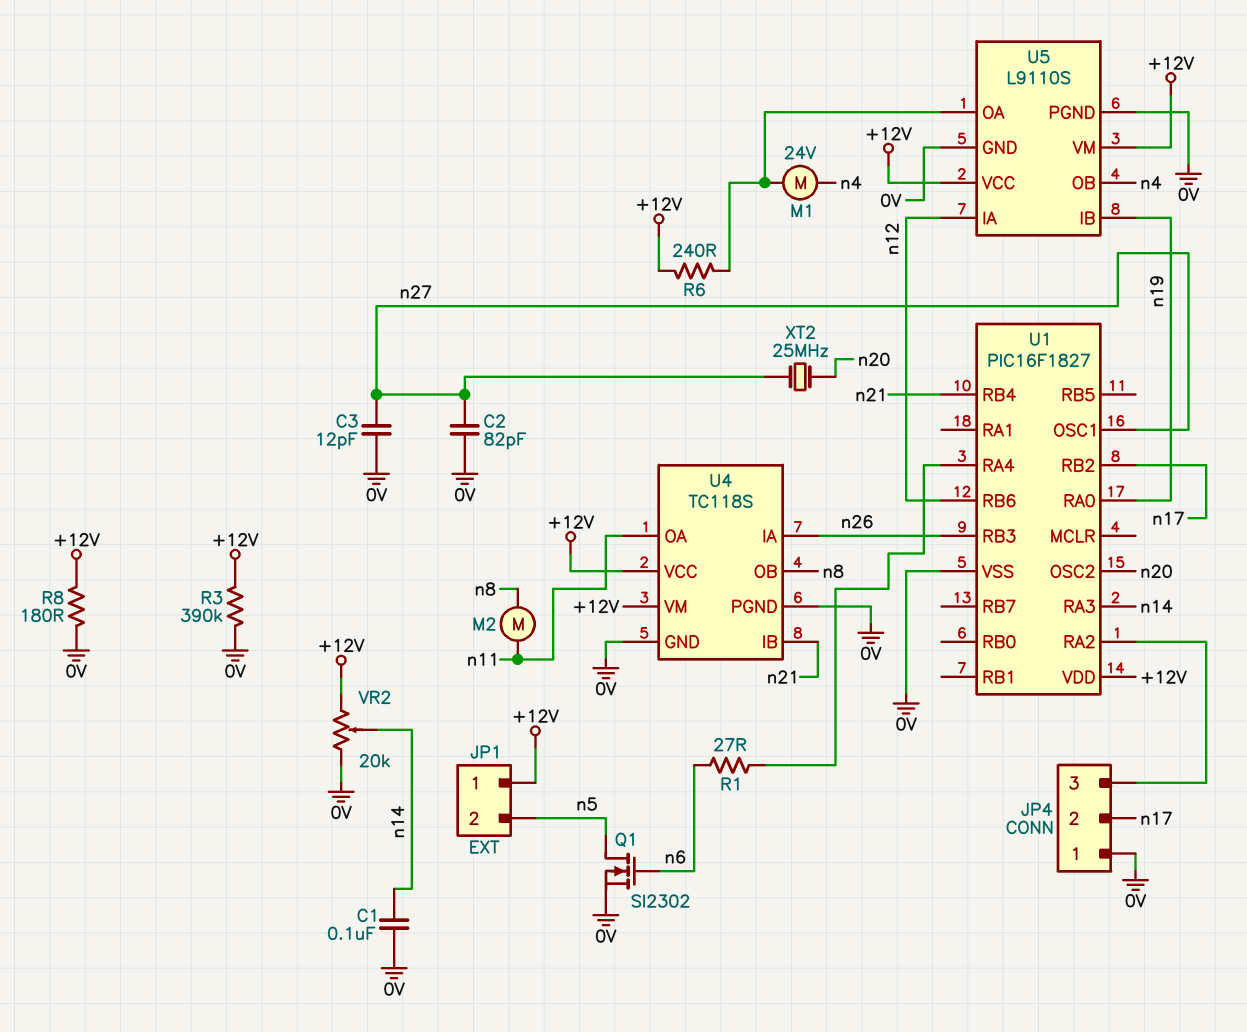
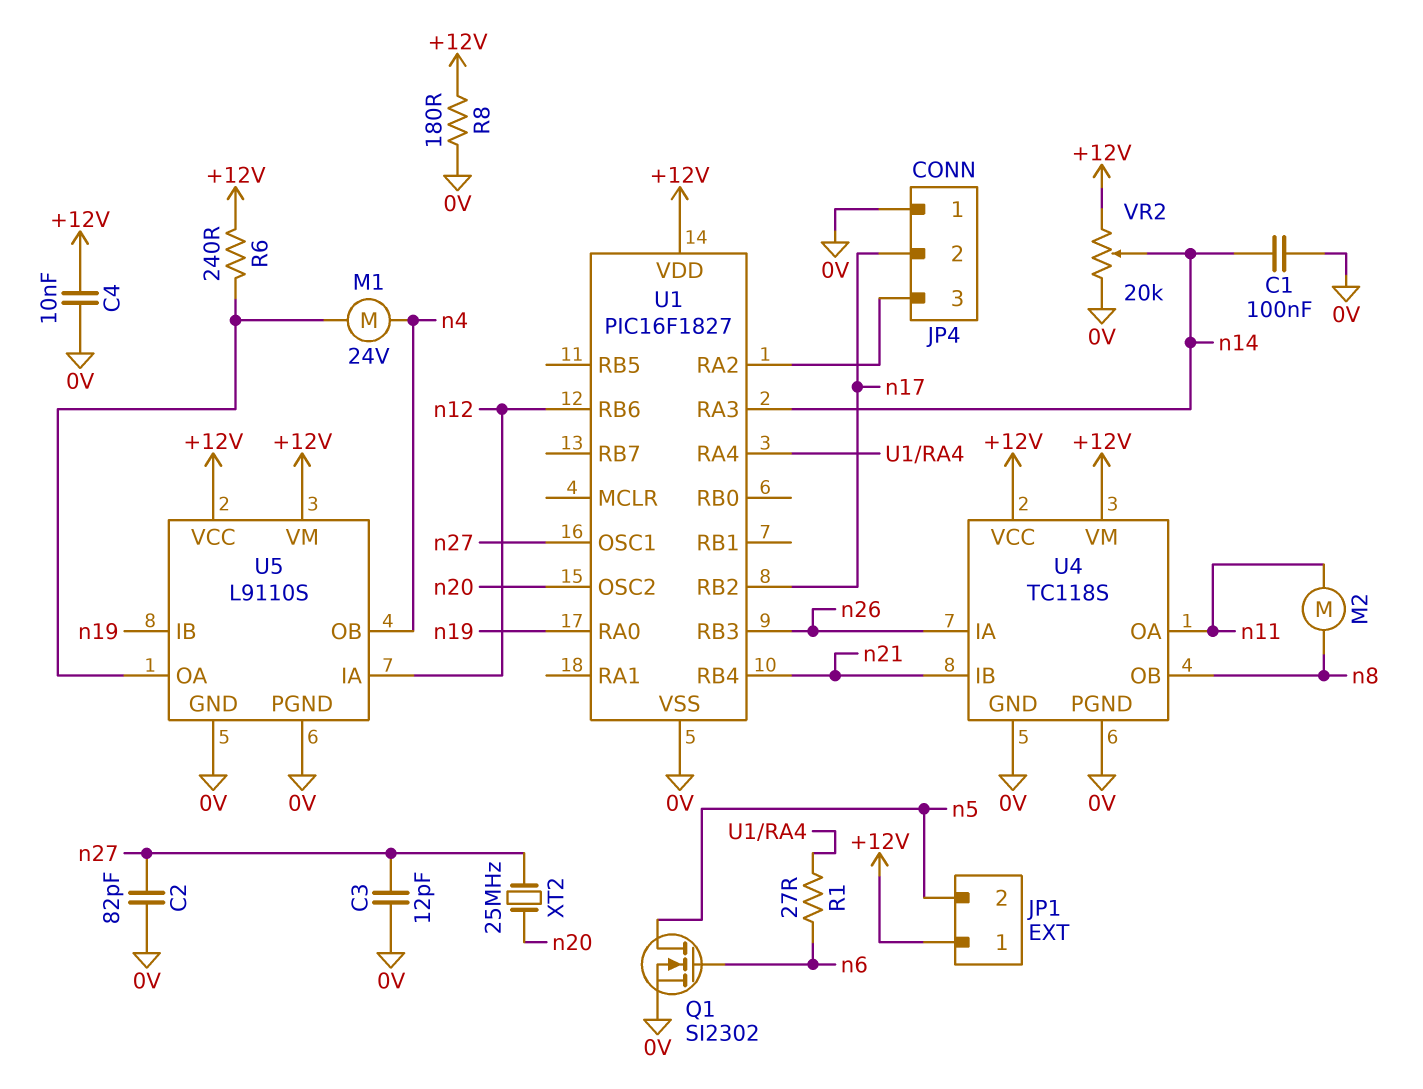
C4: none -> 10nF (+12V, 0V)
R3: 390k (+12V, 0V) -> none

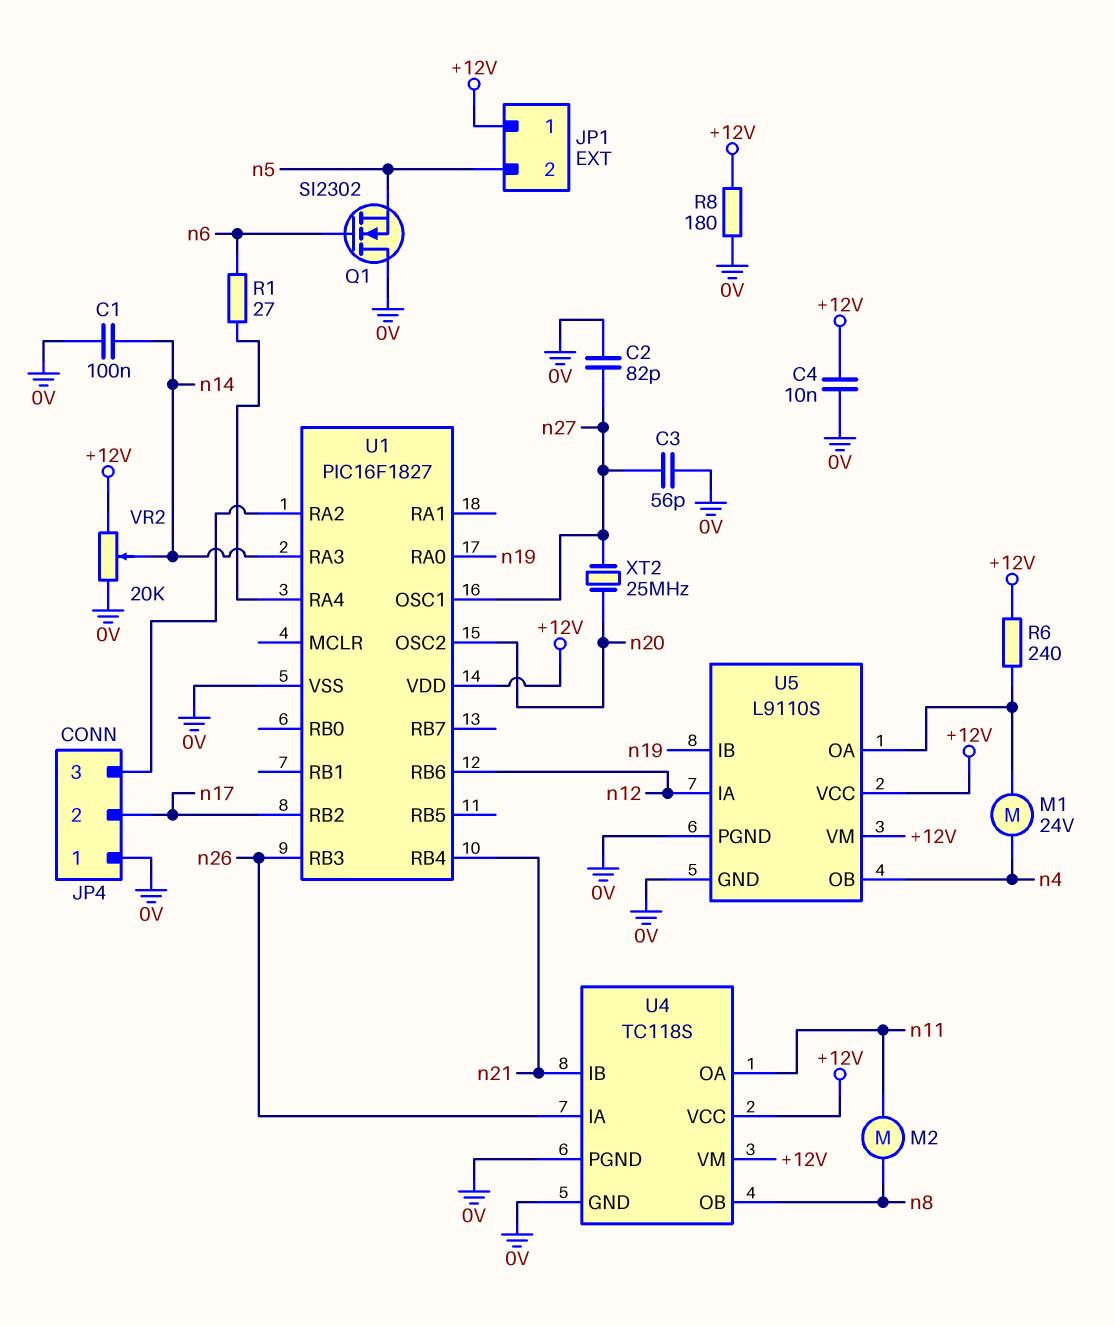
C3: 12pF (0V, n27) -> 56pF (0V, n27)
Q1: NMOS SI2302 (G n6, D n5, S 0V) -> NMOS SI2302 (G n6, D 0V, S n5)

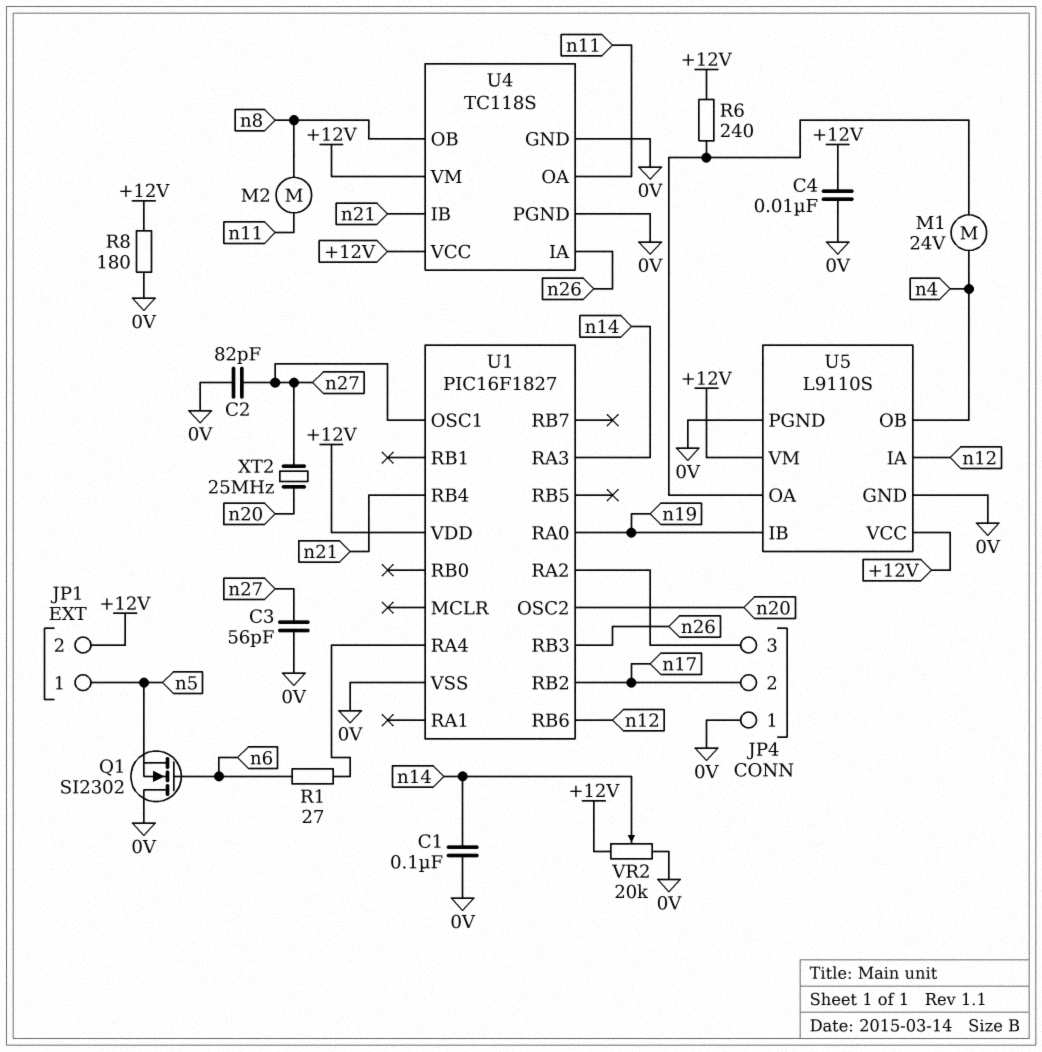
JP1 pin 1: +12V -> n5
JP1 pin 2: n5 -> +12V

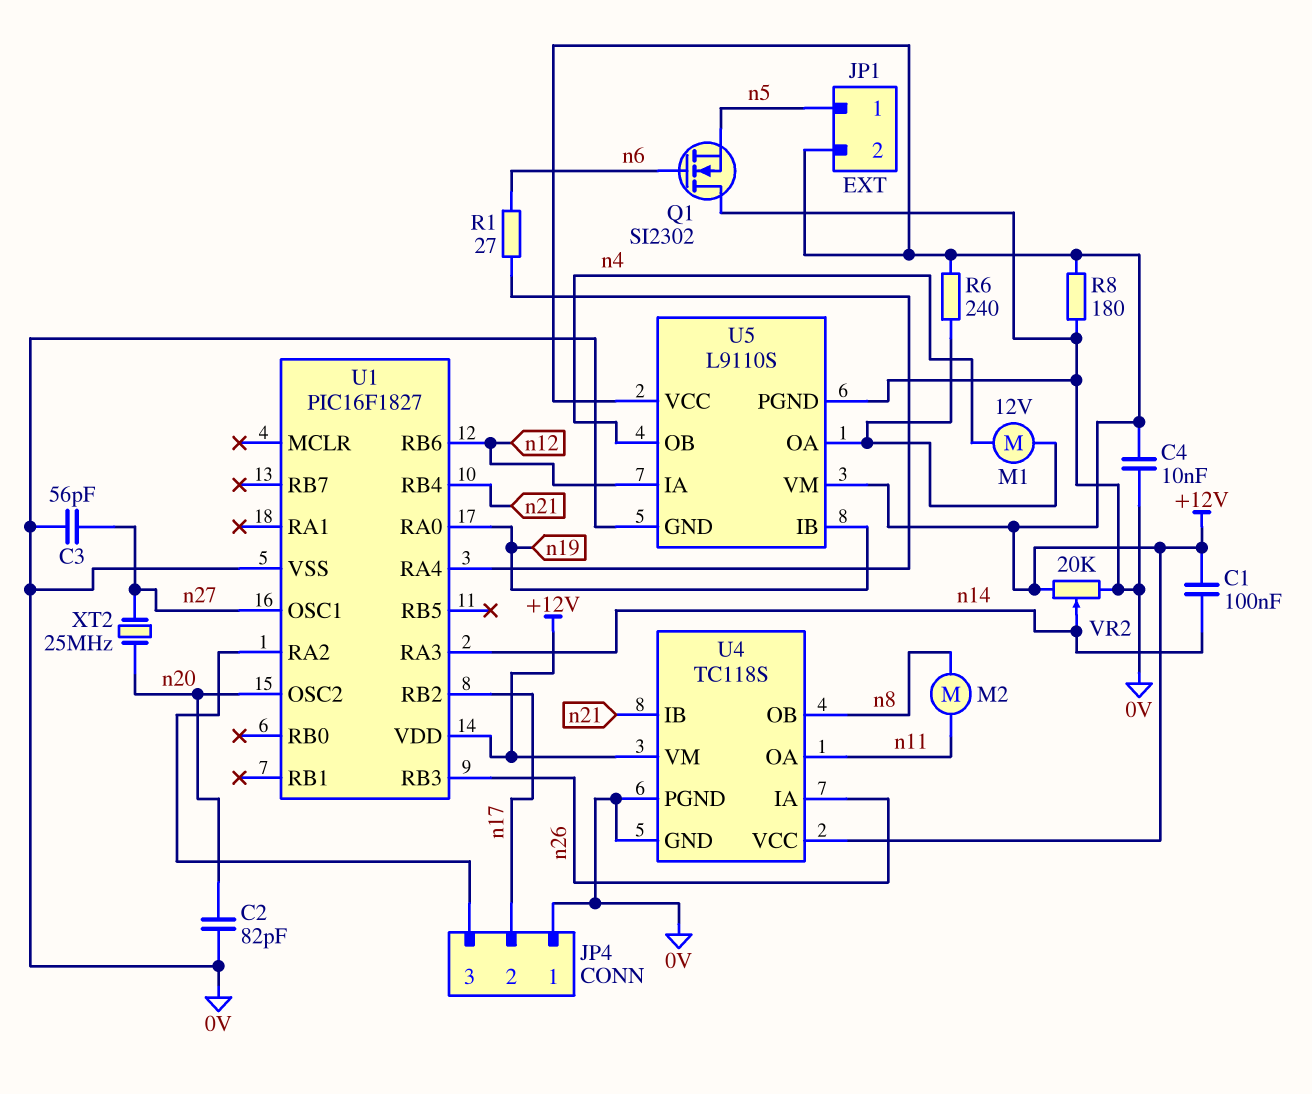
C1: 100nF (0V, n14) -> 100nF (+12V, n14)
C2: 82pF (0V, n27) -> 82pF (0V, n20)
M1: motor 24V (U5/OA, n4) -> motor 12V (U5/OA, n4)

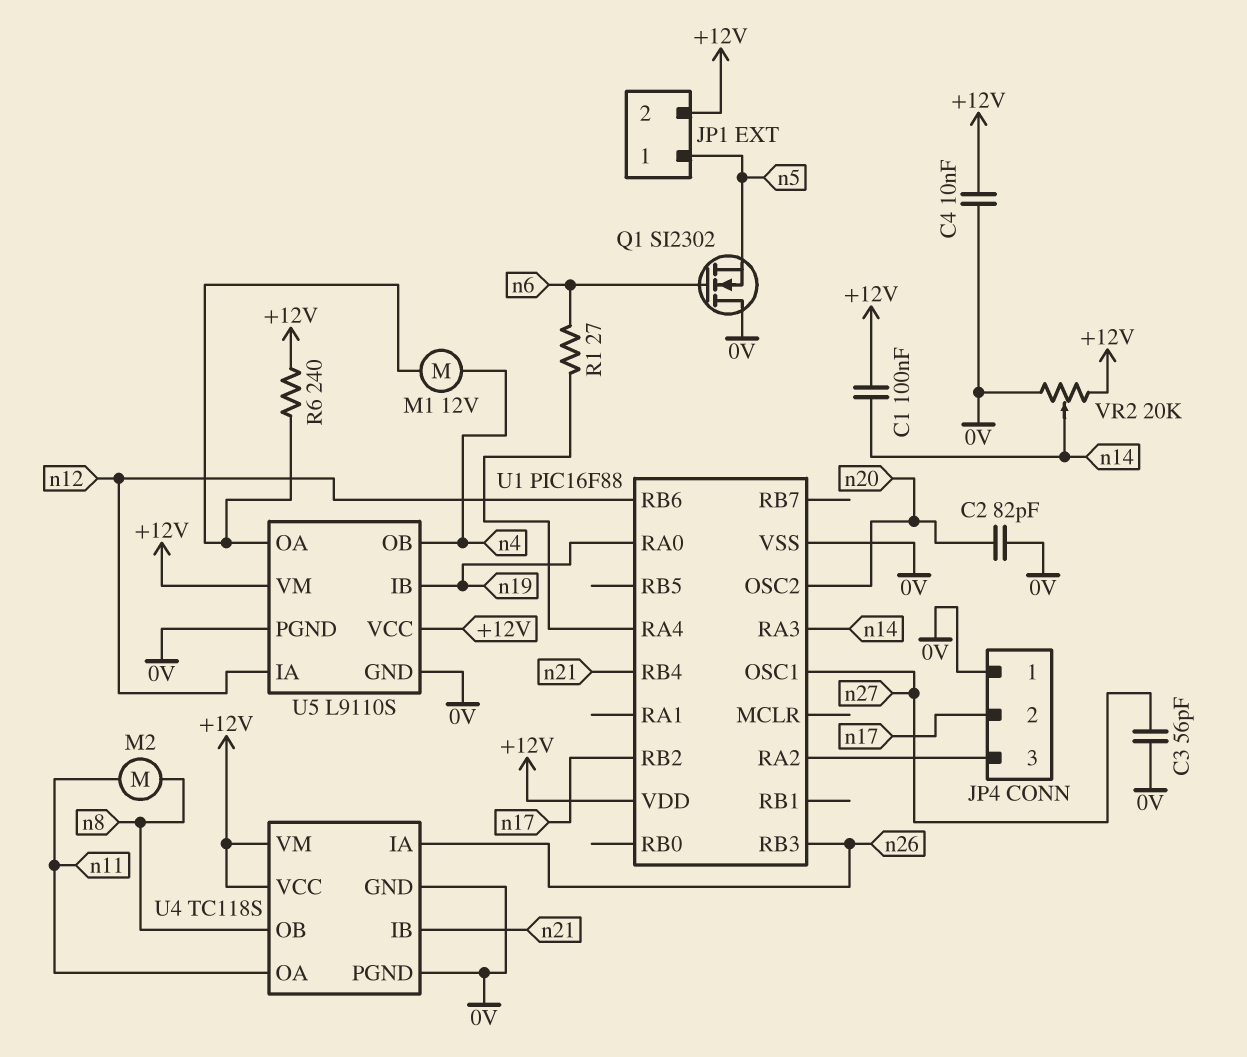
R8: 180 (+12V, 0V) -> none
U1: PIC16F1827 -> PIC16F88
XT2: 25MHz (n20, n27) -> none

